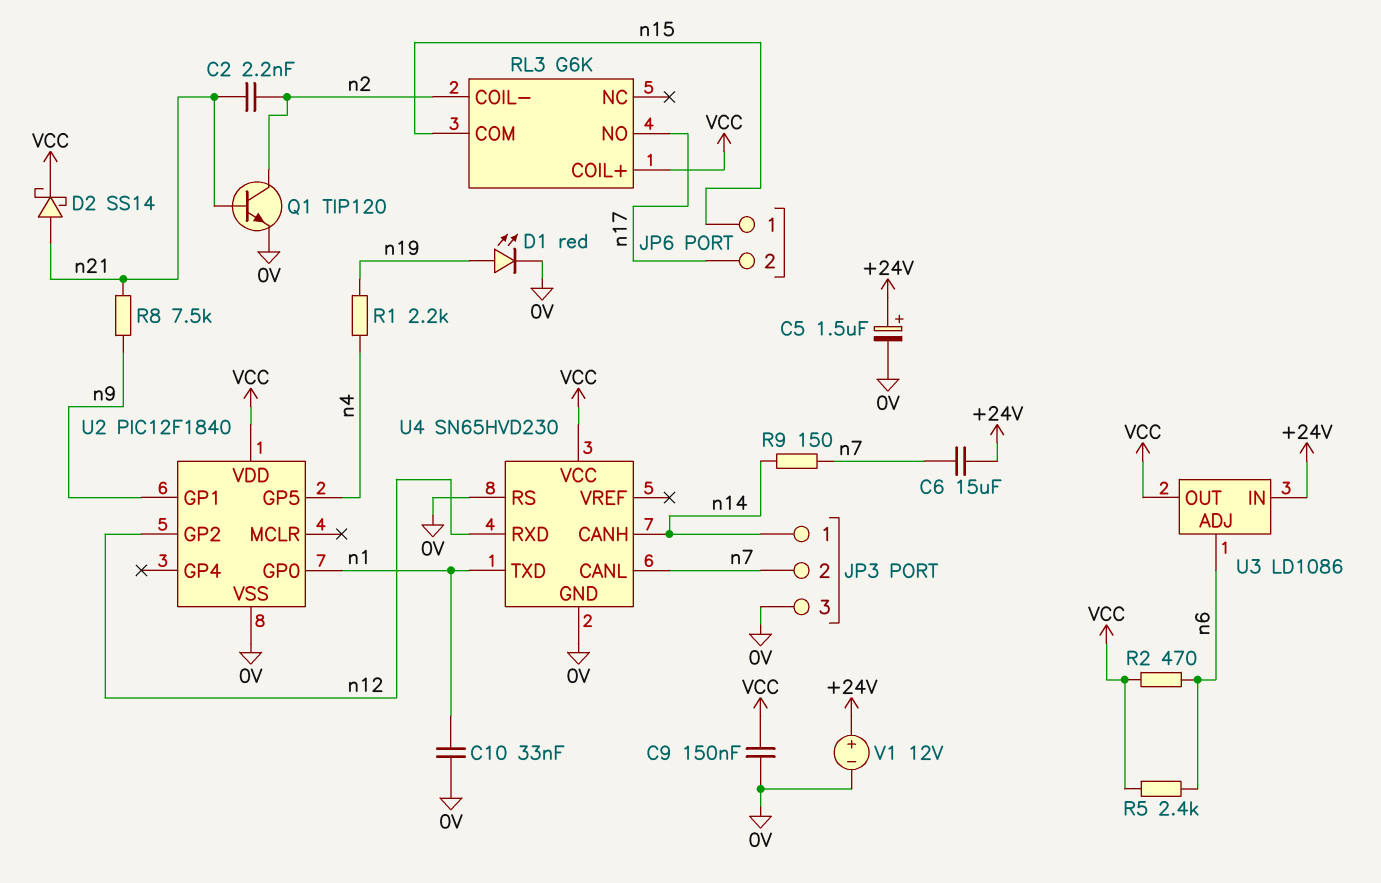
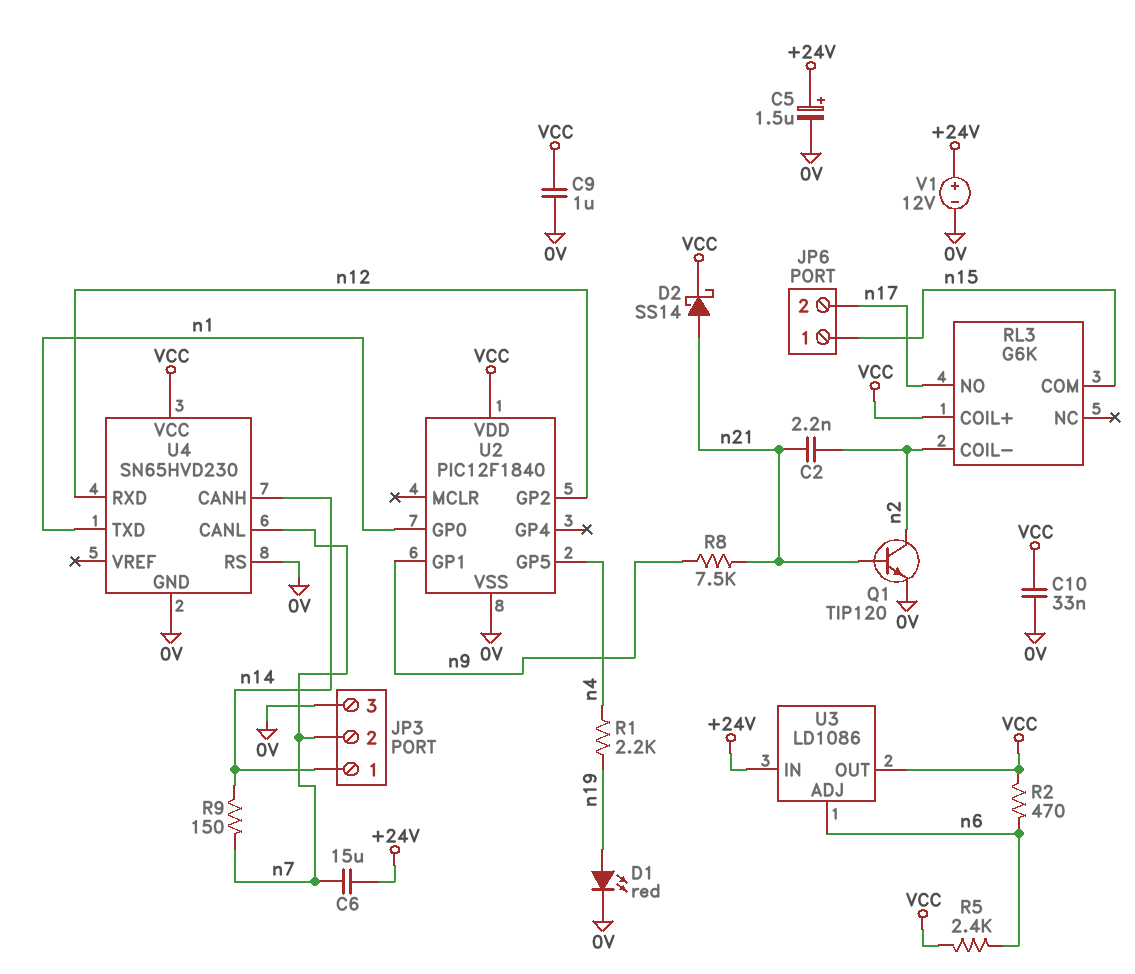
C9: 150nF (0V, VCC) -> 1uF (0V, VCC)
C10: 33nF (0V, n1) -> 33nF (0V, VCC)

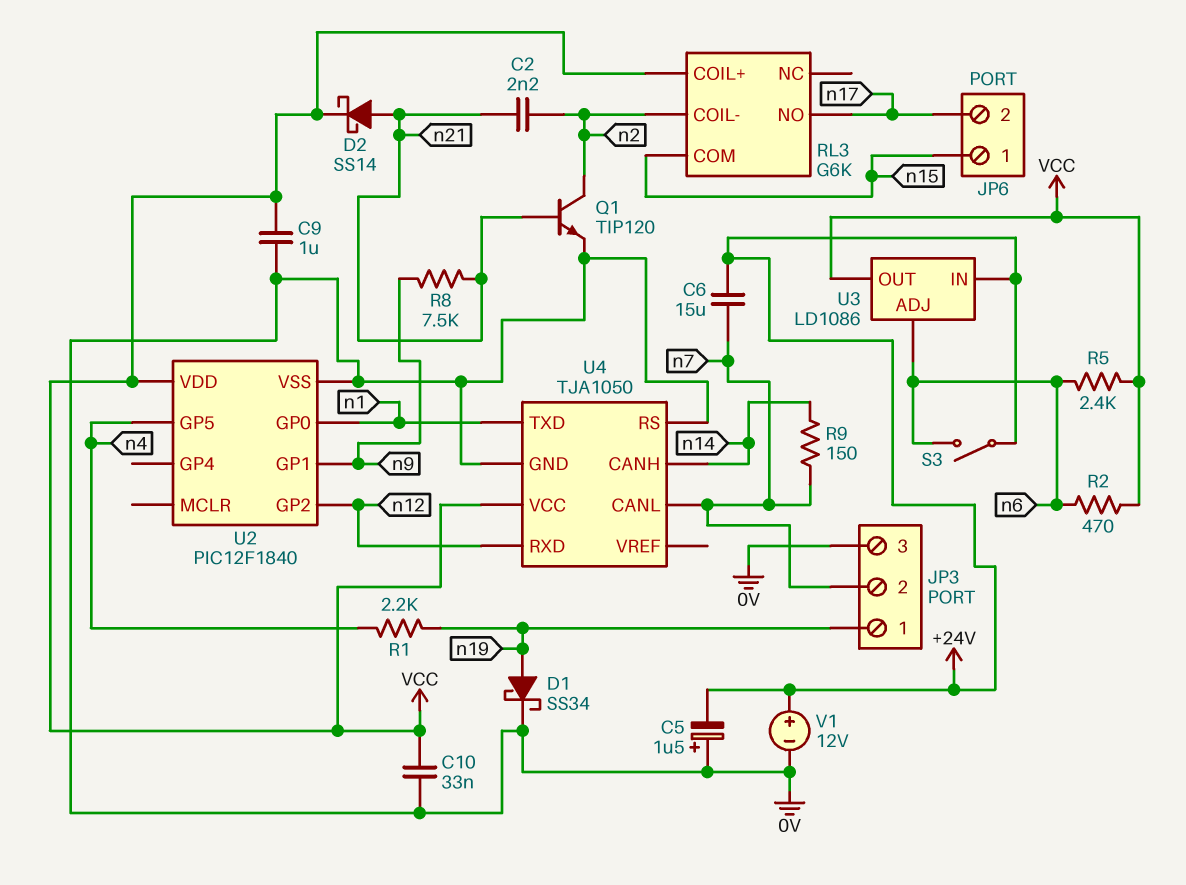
C5: 1.5uF (plus +24V, minus 0V) -> 1.5uF (plus 0V, minus +24V)
D1: LED red (A n19, K 0V) -> schottky SS34 (A n19, K 0V)
JP3 pin 1: n14 -> n19
S3: none -> switch (+24V, n6)
U4: SN65HVD230 -> TJA1050

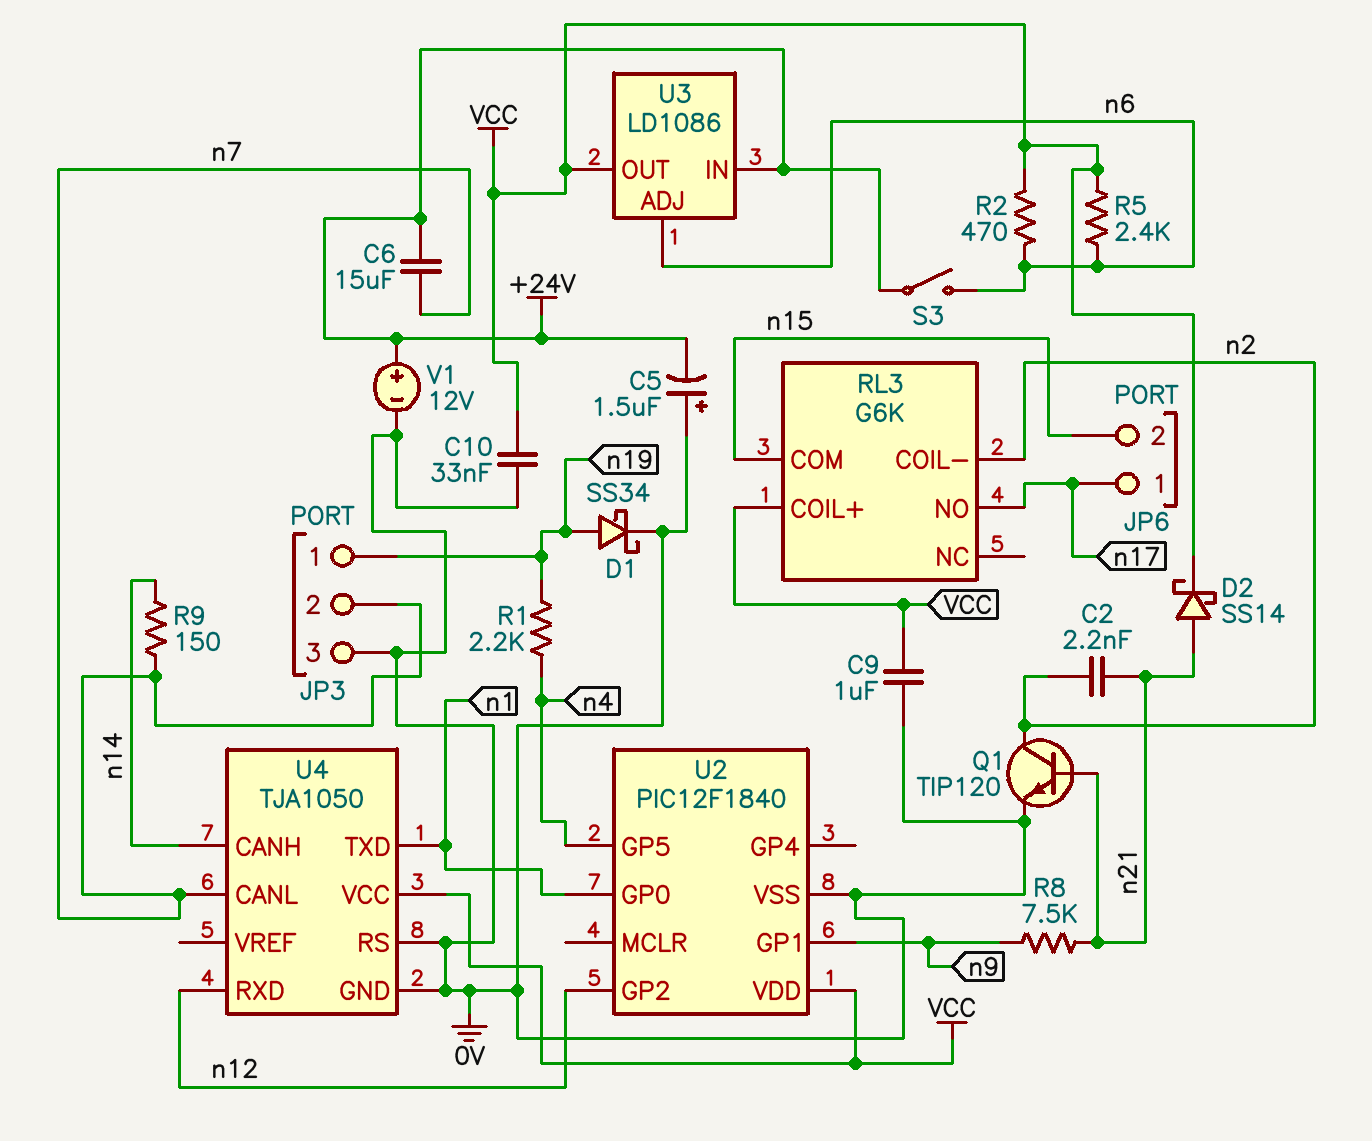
JP6 pin 1: n15 -> n17
JP6 pin 2: n17 -> n15

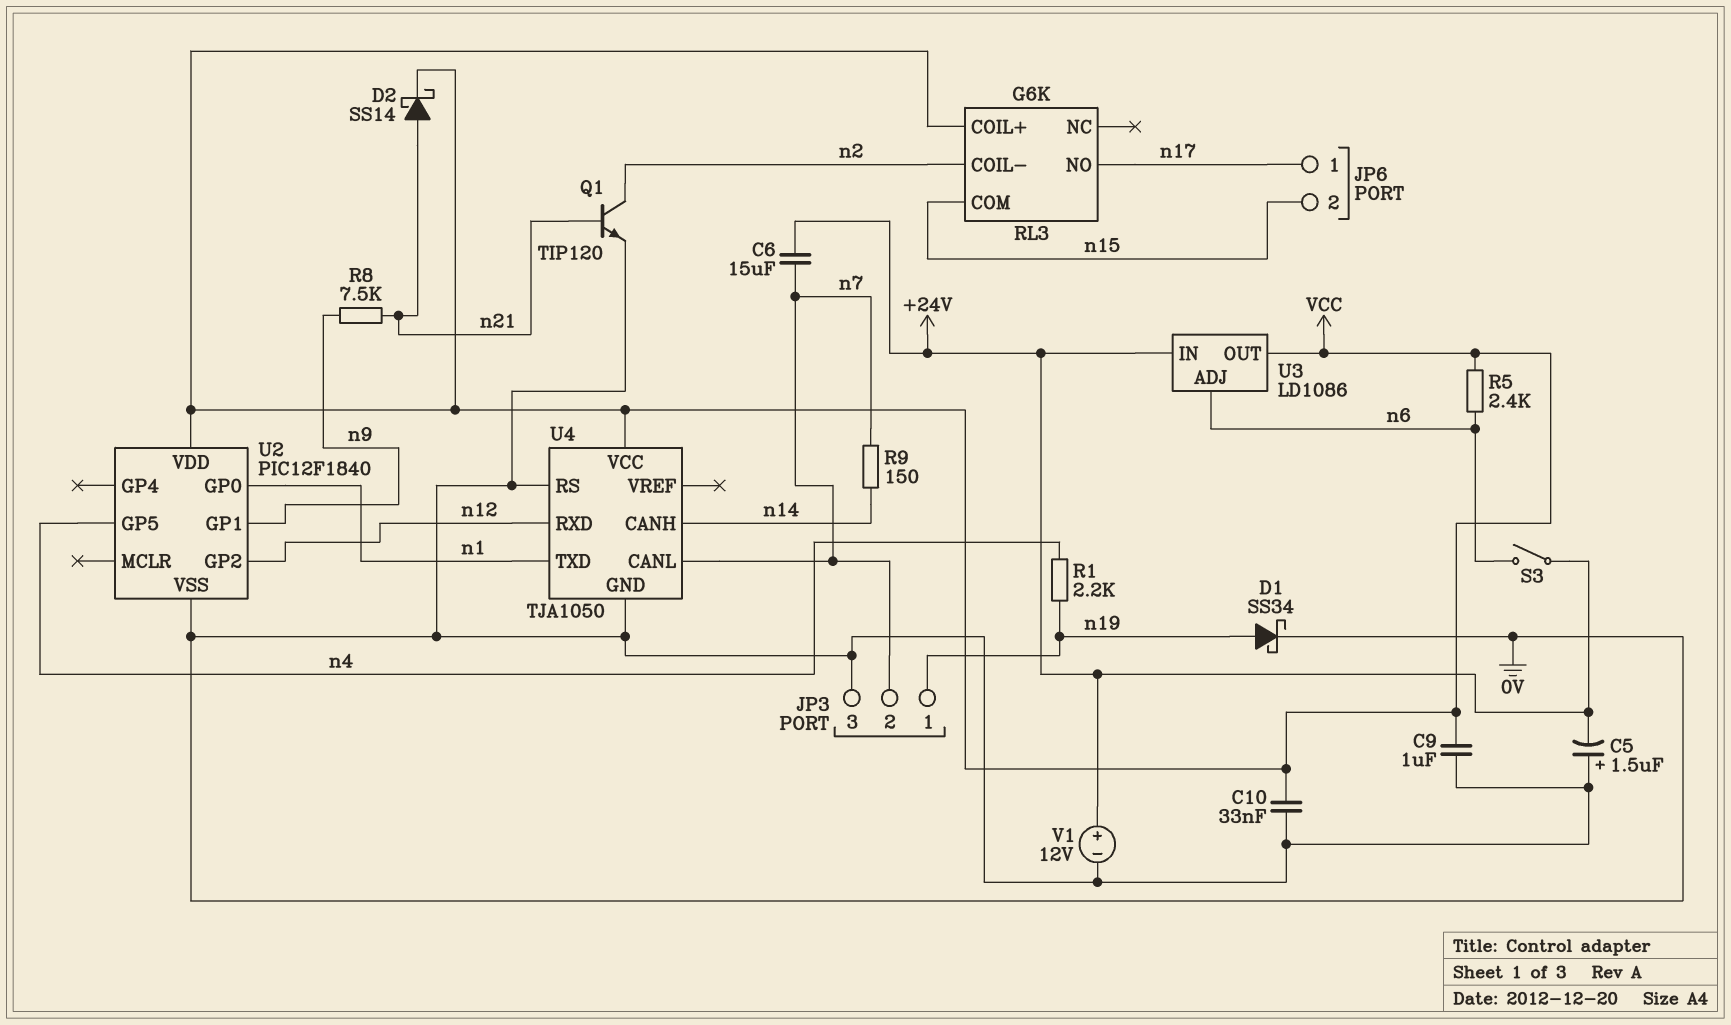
C2: 2.2nF (n2, n21) -> none
R2: 470 (VCC, n6) -> none

